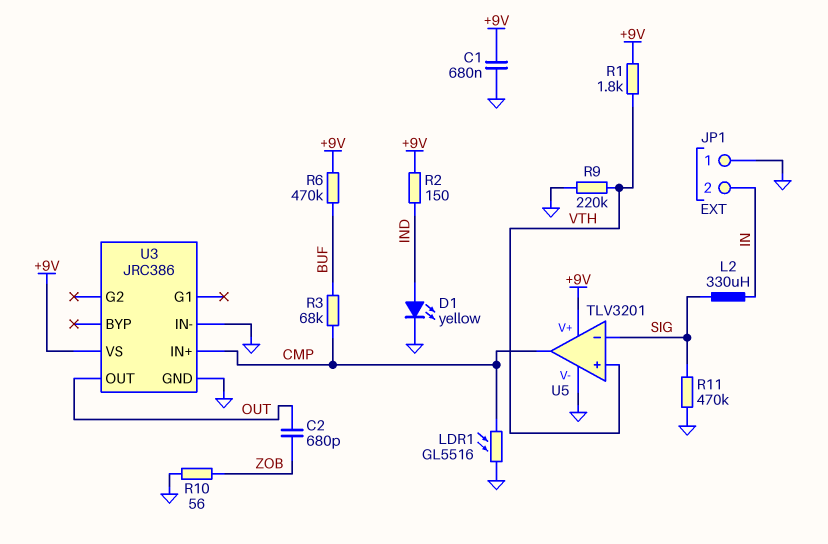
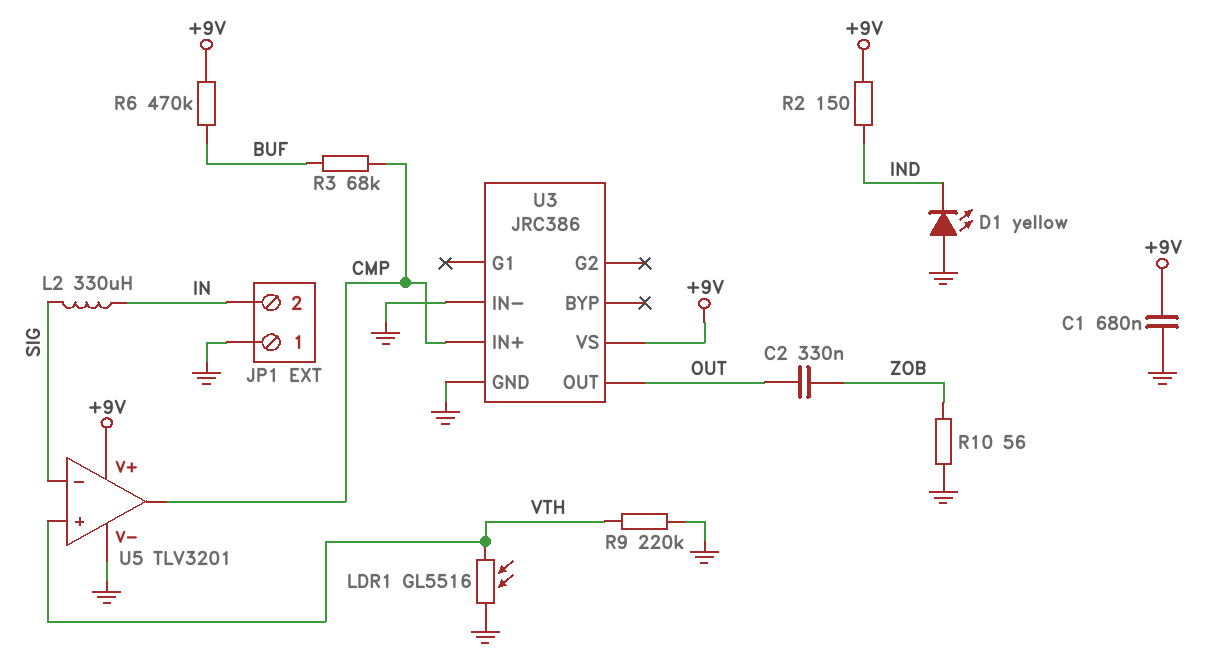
C2: 680pF (OUT, ZOB) -> 330nF (OUT, ZOB)
D1: LED yellow (A IND, K GND) -> LED yellow (A GND, K IND)
LDR1: GL5516 (CMP, GND) -> GL5516 (GND, VTH)
R1: 1.8k (+9V, VTH) -> none
R11: 470k (GND, SIG) -> none

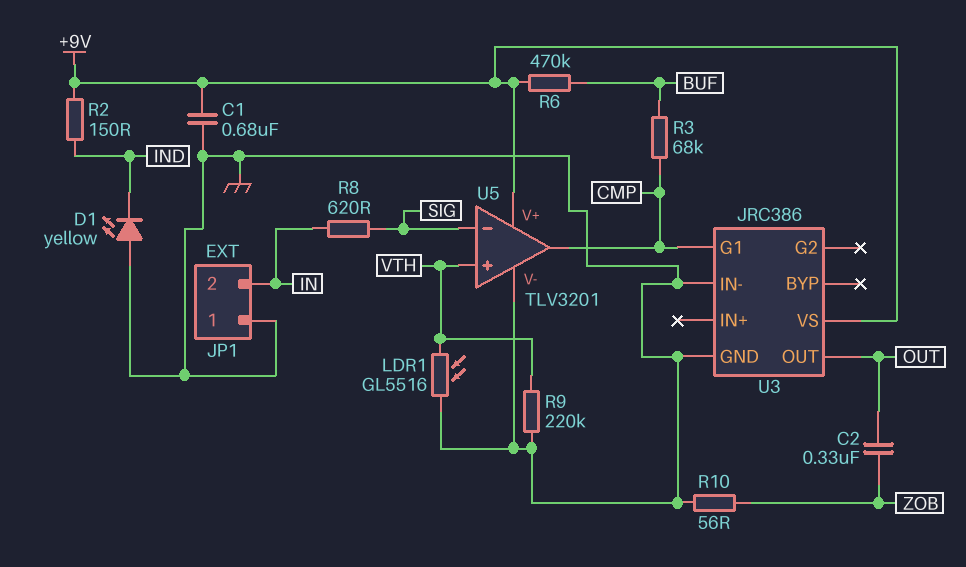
L2: 330uH (IN, SIG) -> none
R8: none -> 620 (IN, SIG)
U3 pin G1: none -> CMP
U3 pin IN+: CMP -> none

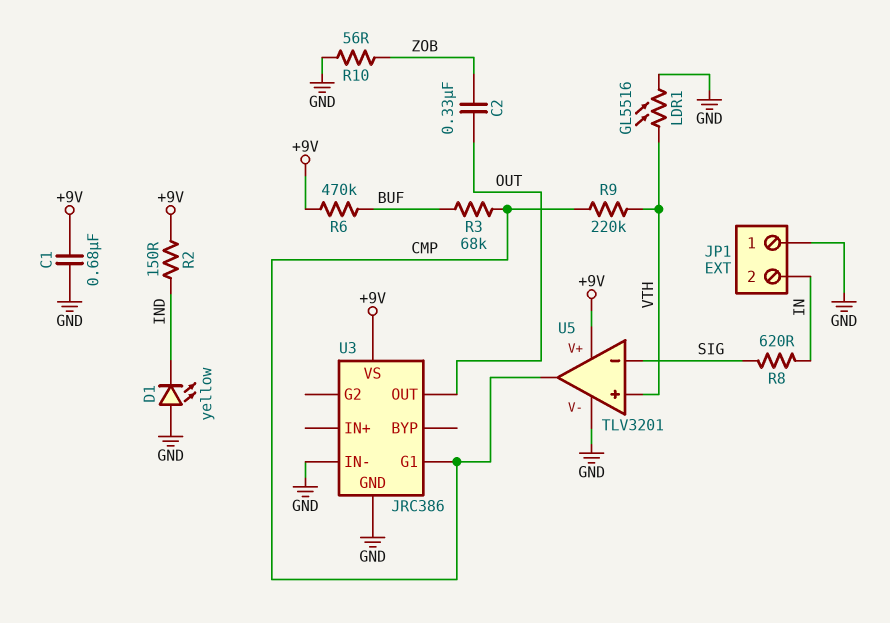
R9: 220k (GND, VTH) -> 220k (CMP, VTH)

